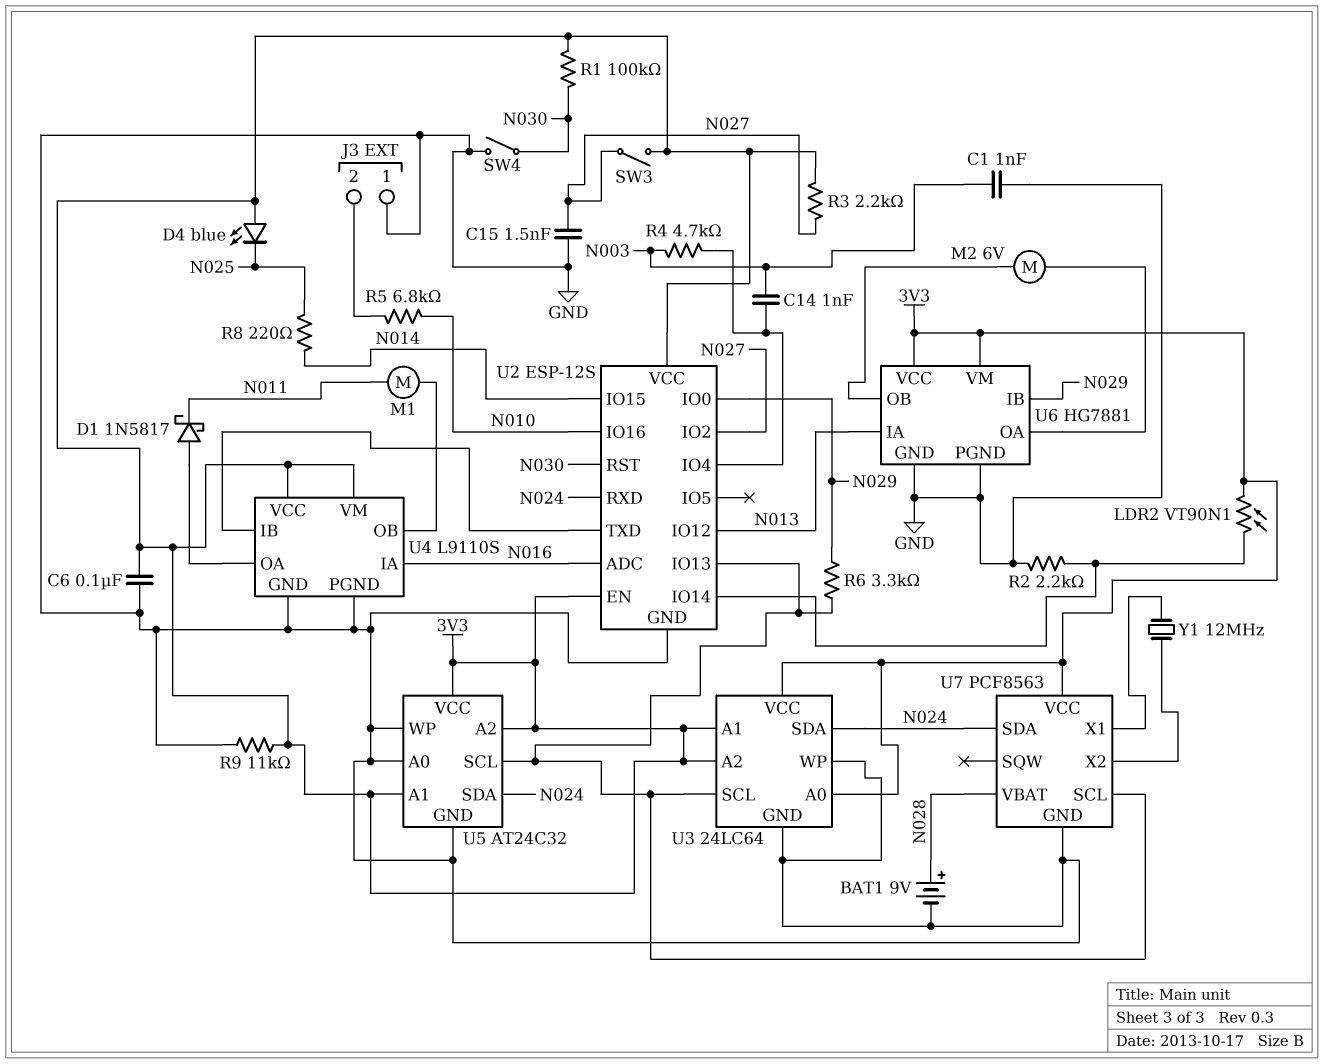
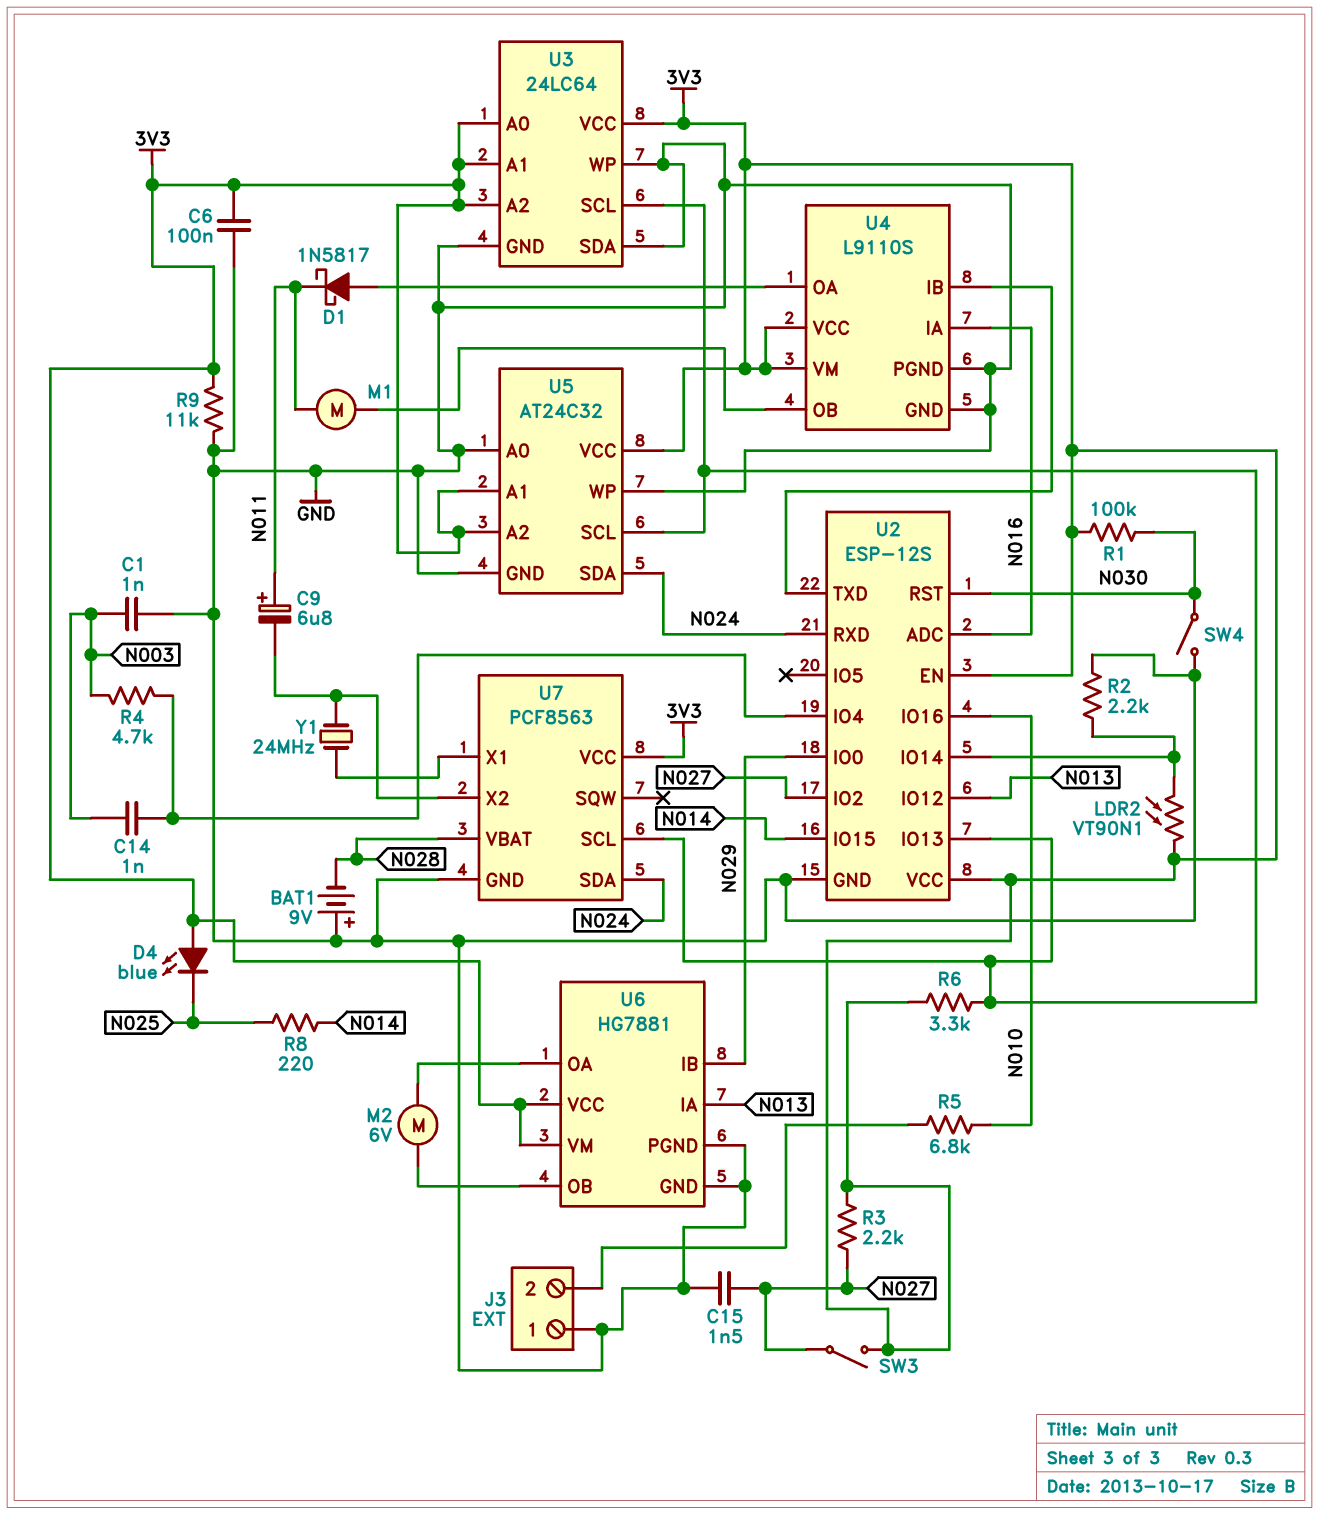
BAT1: 9V (plus N028, minus GND) -> 9V (plus GND, minus N028)
C9: none -> 6.8uF (plus N011, minus U7/X2)
R6: 3.3k (N029, U2/IO13) -> 3.3k (3V3, U2/IO13)
U3 pin SDA: N024 -> GND
Y1: 12MHz (U7/X1, U7/X2) -> 24MHz (U7/X1, U7/X2)

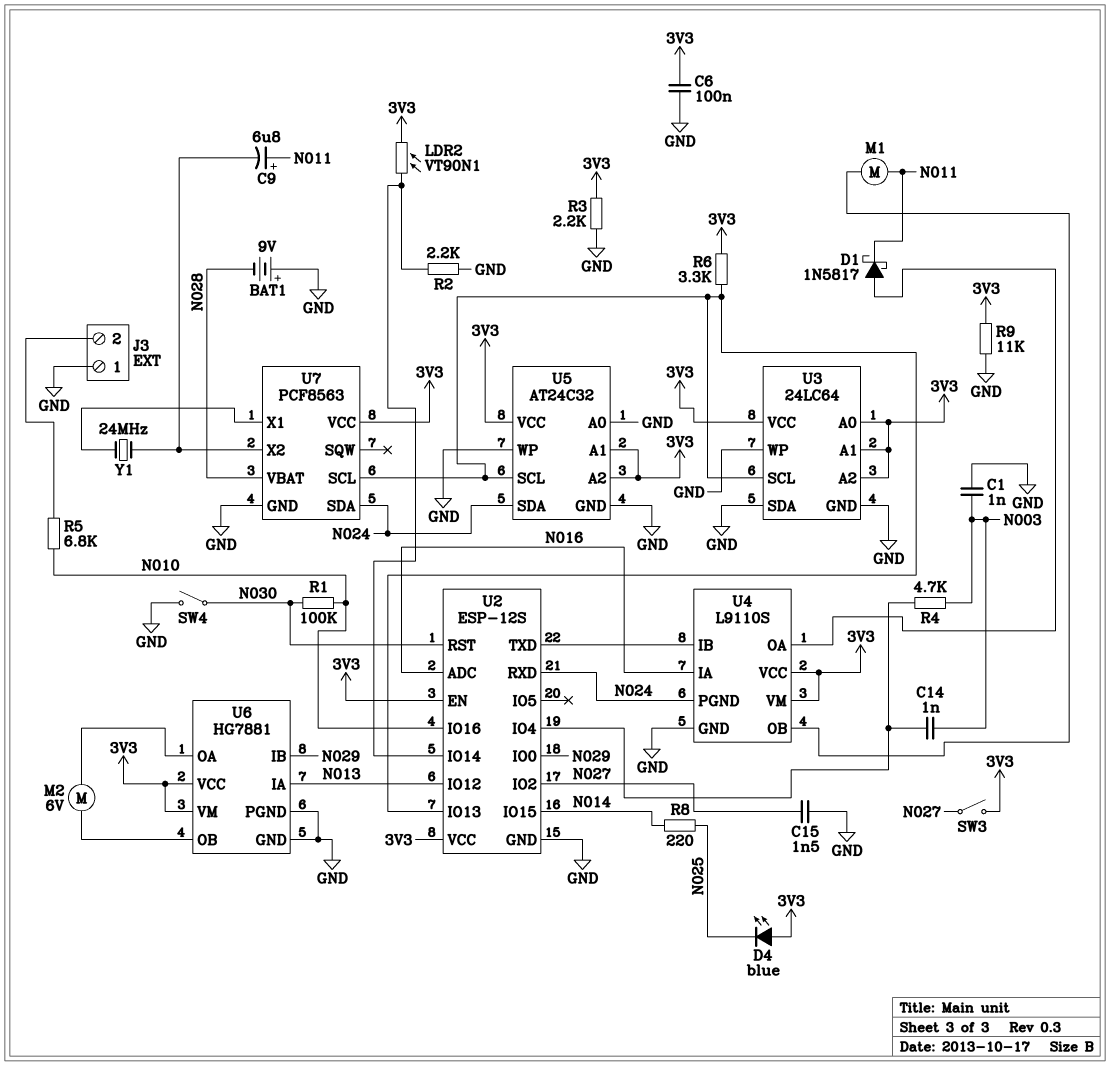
R1: 100k (3V3, N030) -> 100k (N010, N030)
R3: 2.2k (3V3, N027) -> 2.2k (3V3, GND)
U4 pin PGND: GND -> N024

